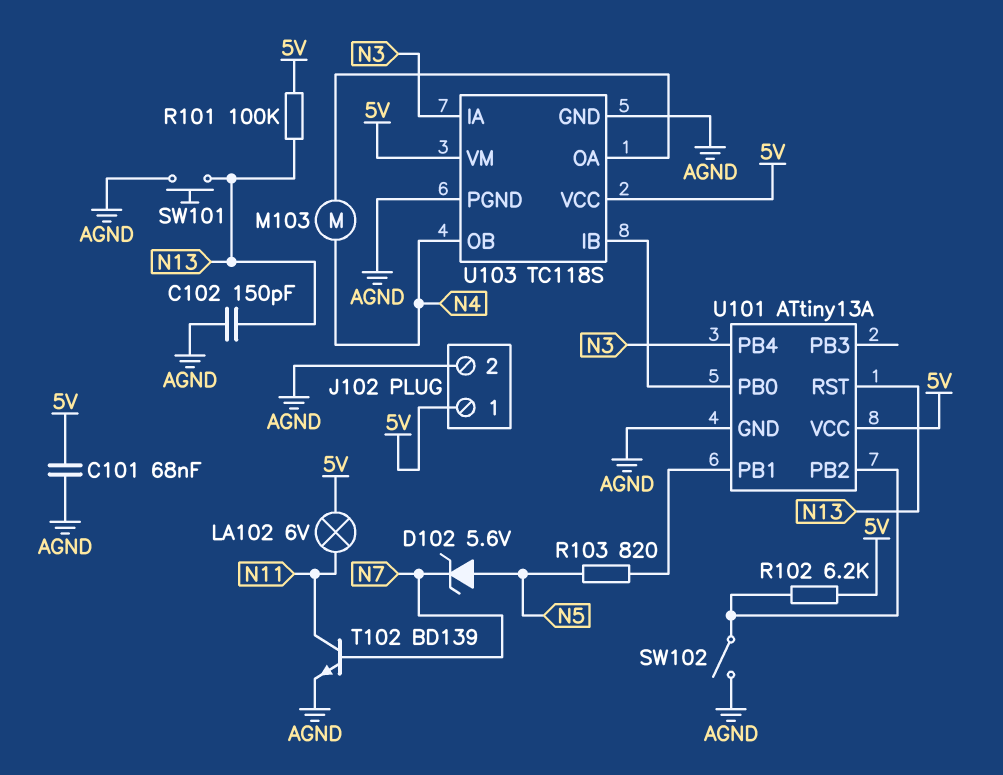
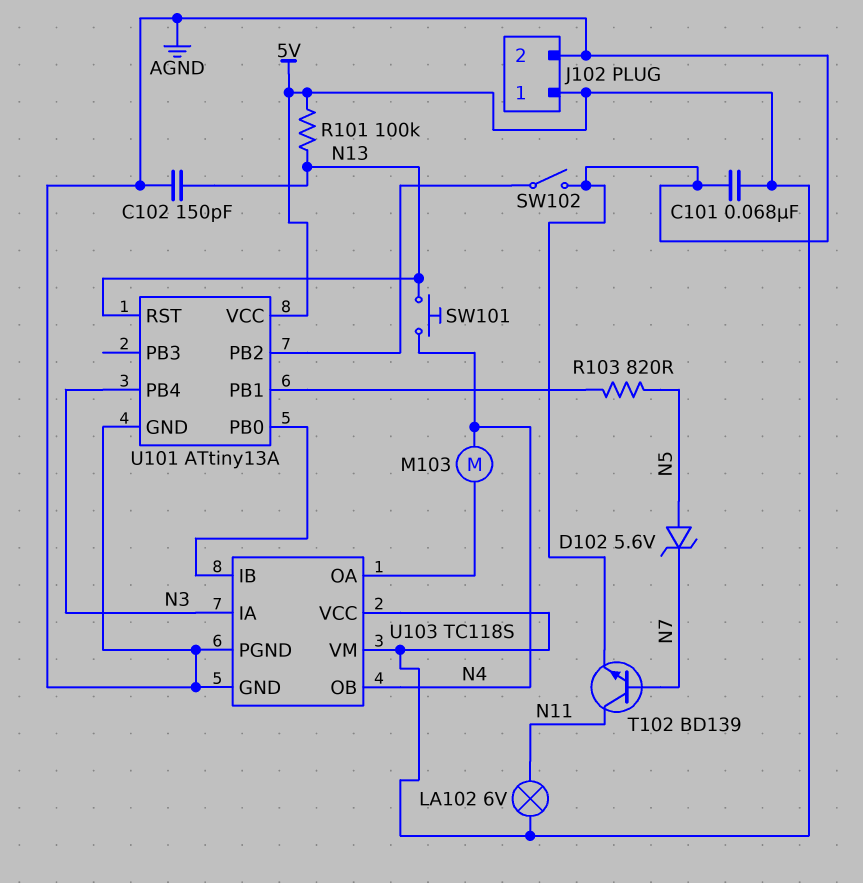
R102: 6.2k (5V, U101/PB2) -> none
SW101: button (AGND, N13) -> button (N4, N13)

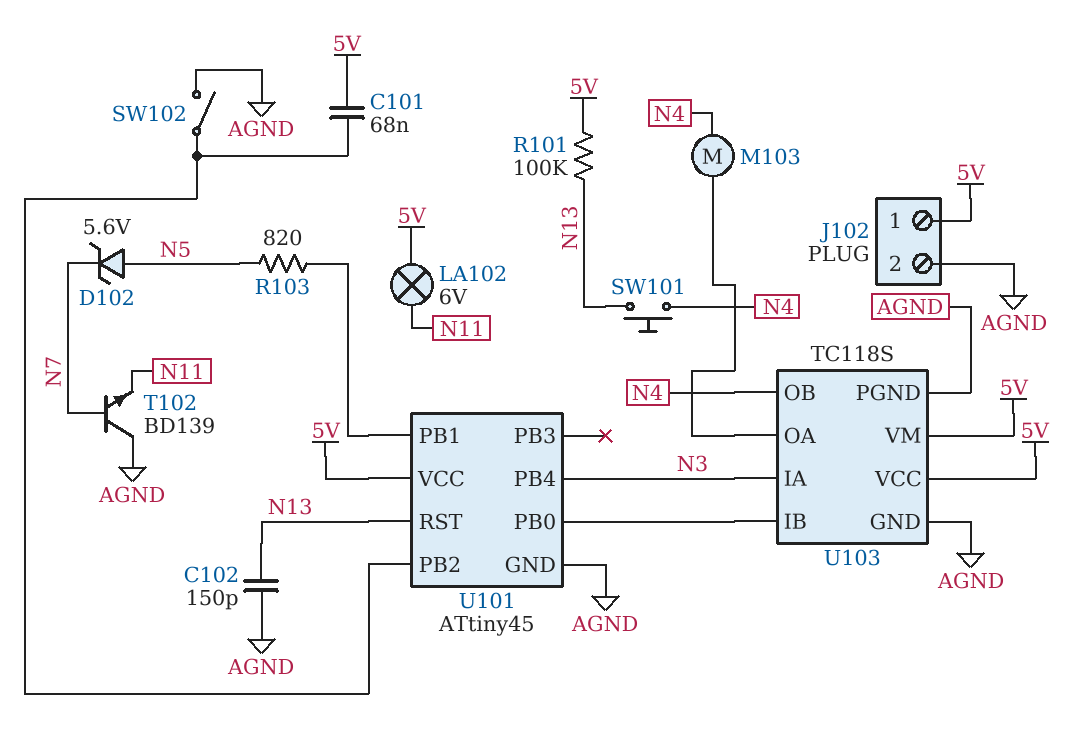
C101: 68nF (5V, AGND) -> 68nF (5V, U101/PB2)
T102: NPN BD139 (B N7, C N11, E AGND) -> NPN BD139 (B N7, C AGND, E N11)
U101: ATtiny13A -> ATtiny45

